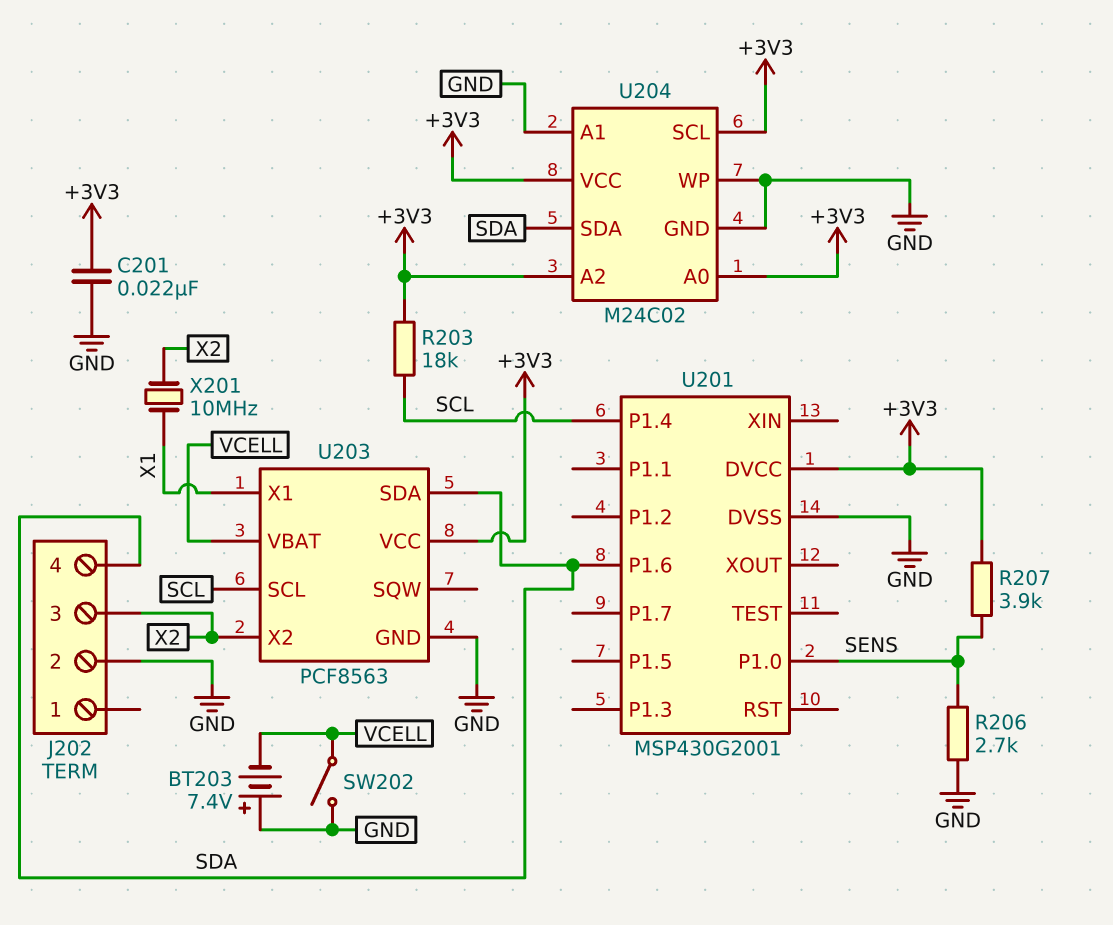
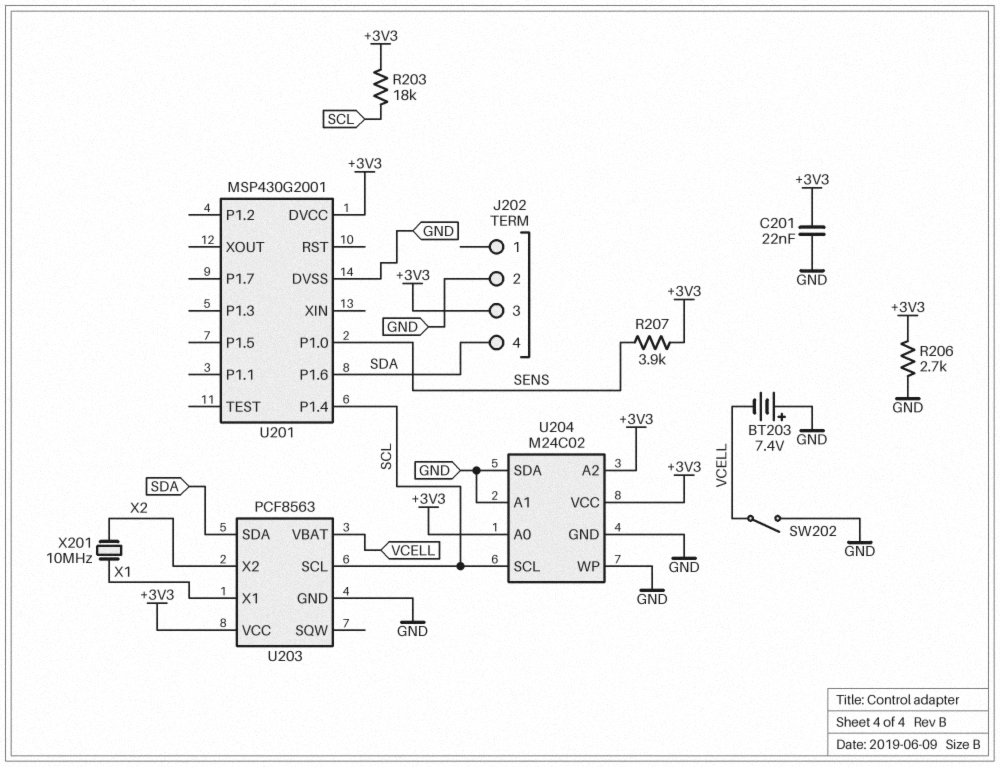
J202 pin 3: X2 -> +3V3
R206: 2.7k (GND, SENS) -> 2.7k (+3V3, GND)
U204 pin SCL: +3V3 -> SCL
U204 pin SDA: SDA -> GND

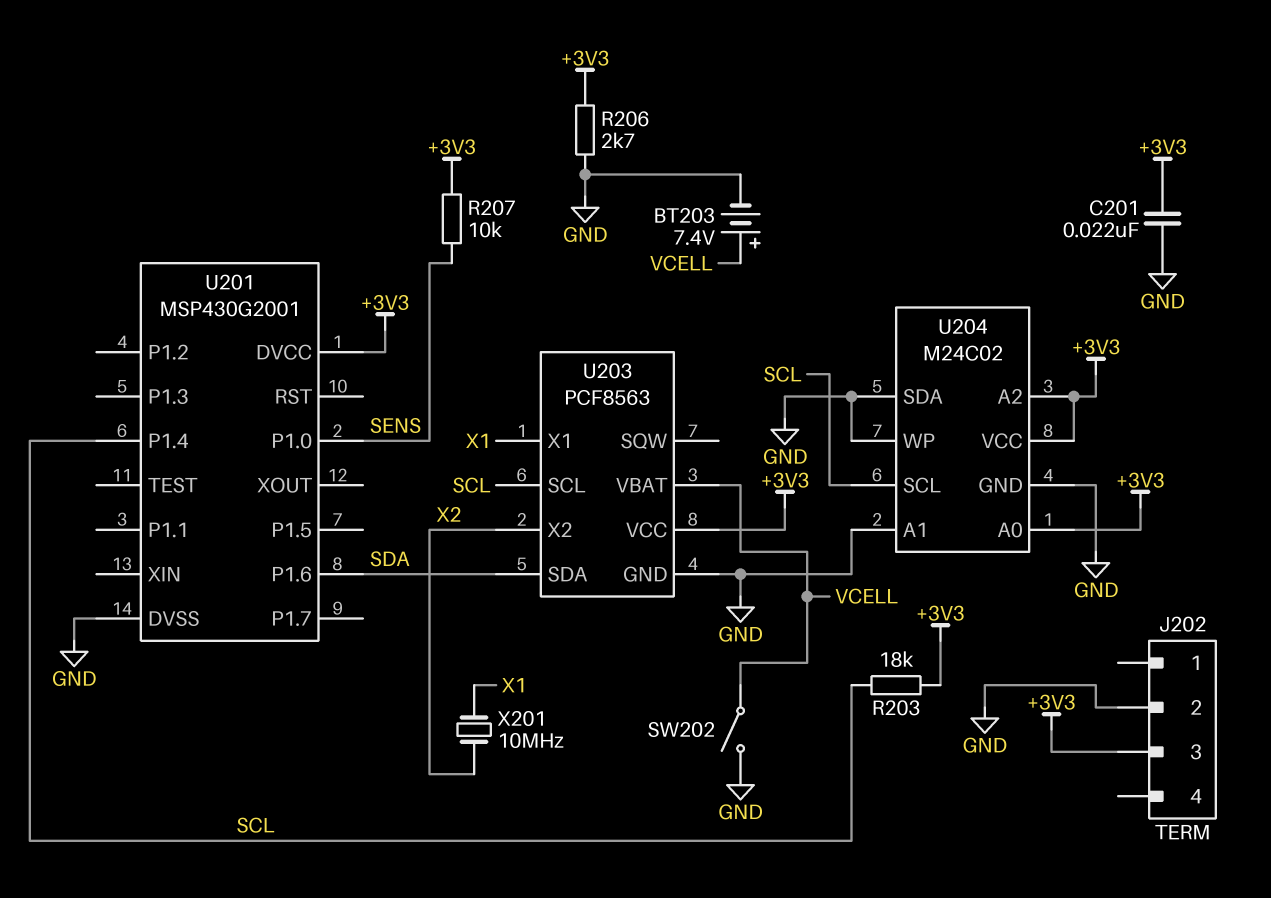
BT203: 7.4V (plus GND, minus VCELL) -> 7.4V (plus VCELL, minus GND)
J202 pin 4: SDA -> none
R207: 3.9k (+3V3, SENS) -> 10k (+3V3, SENS)

